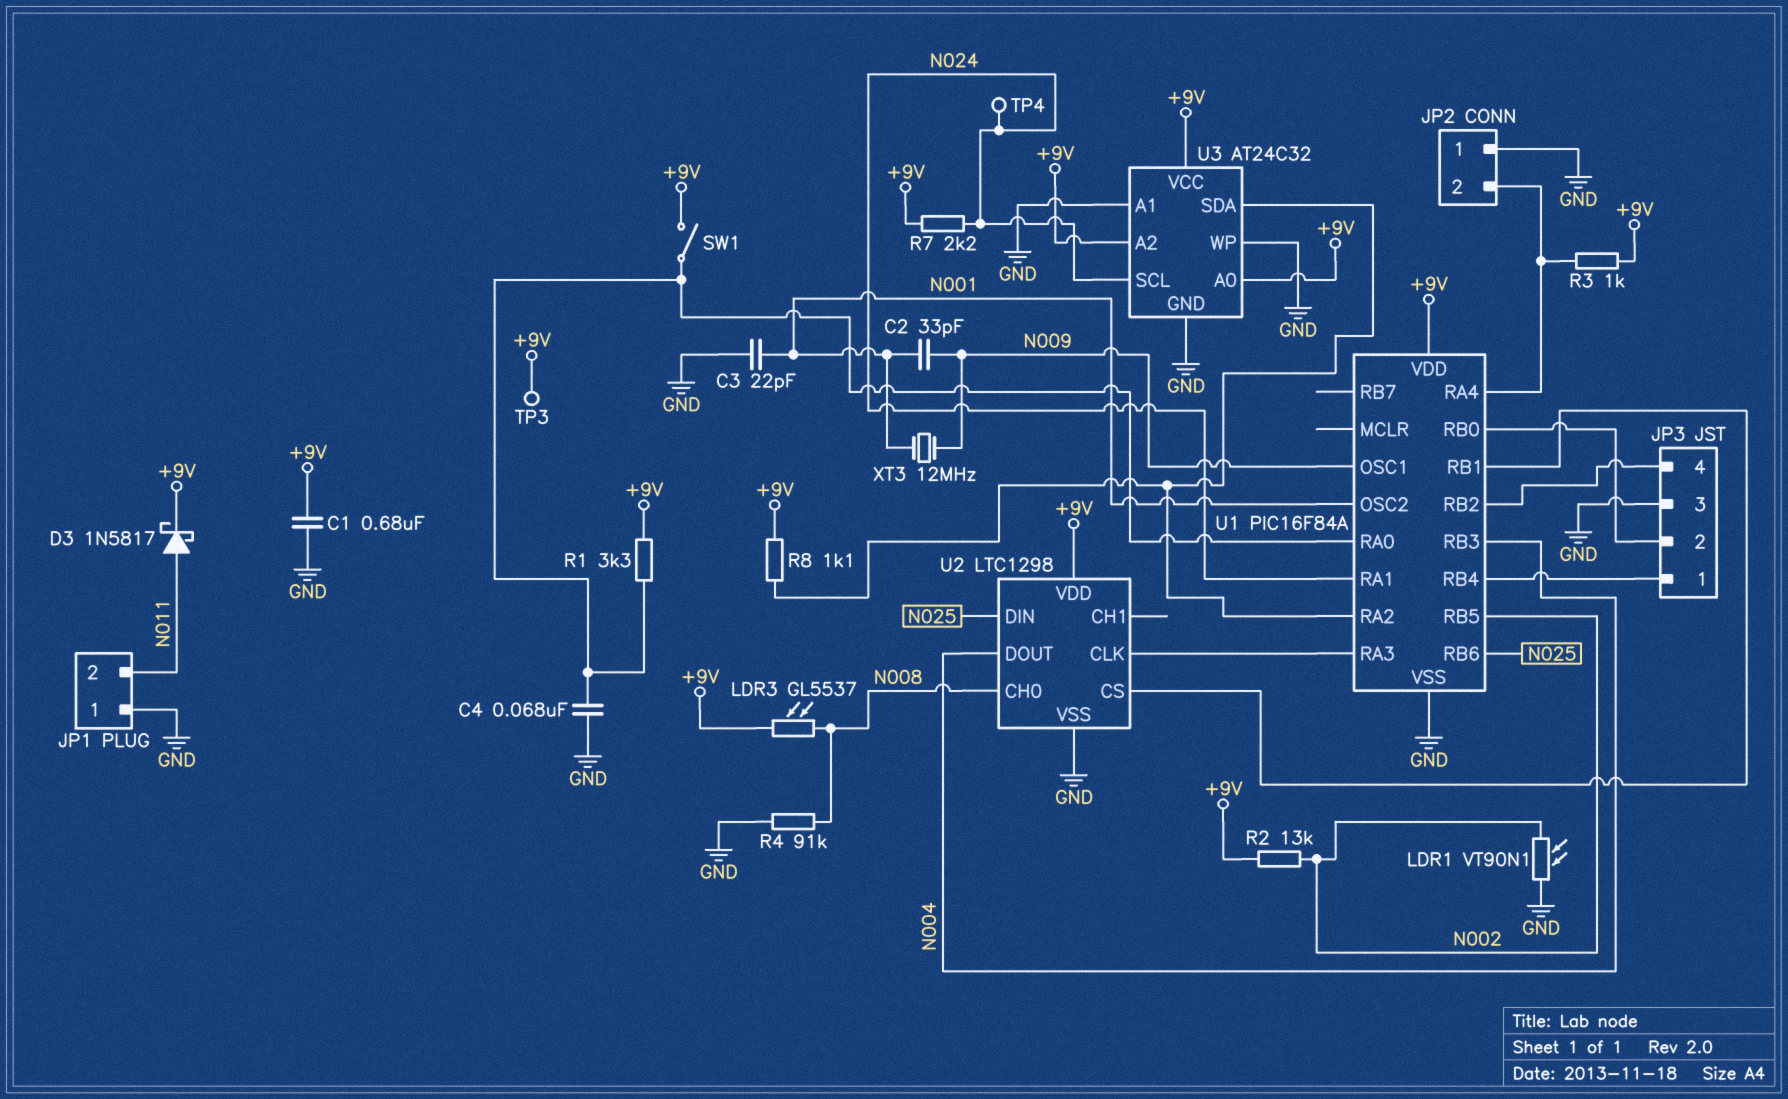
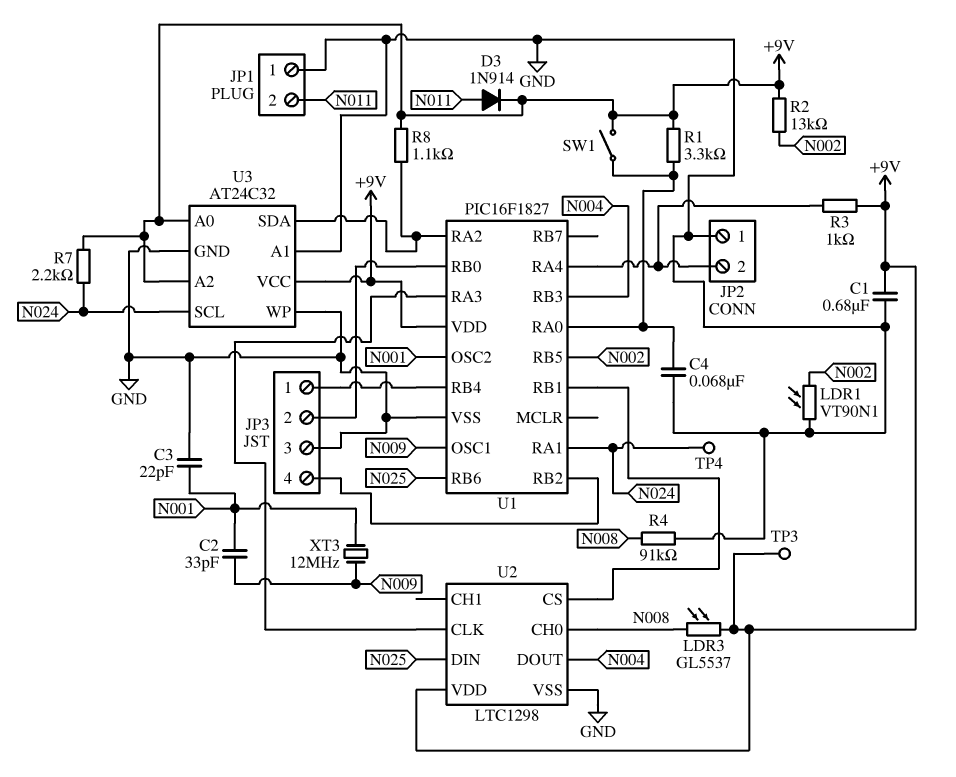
D3: schottky 1N5817 (A N011, K +9V) -> diode 1N914 (A N011, K +9V)
U1: PIC16F84A -> PIC16F1827

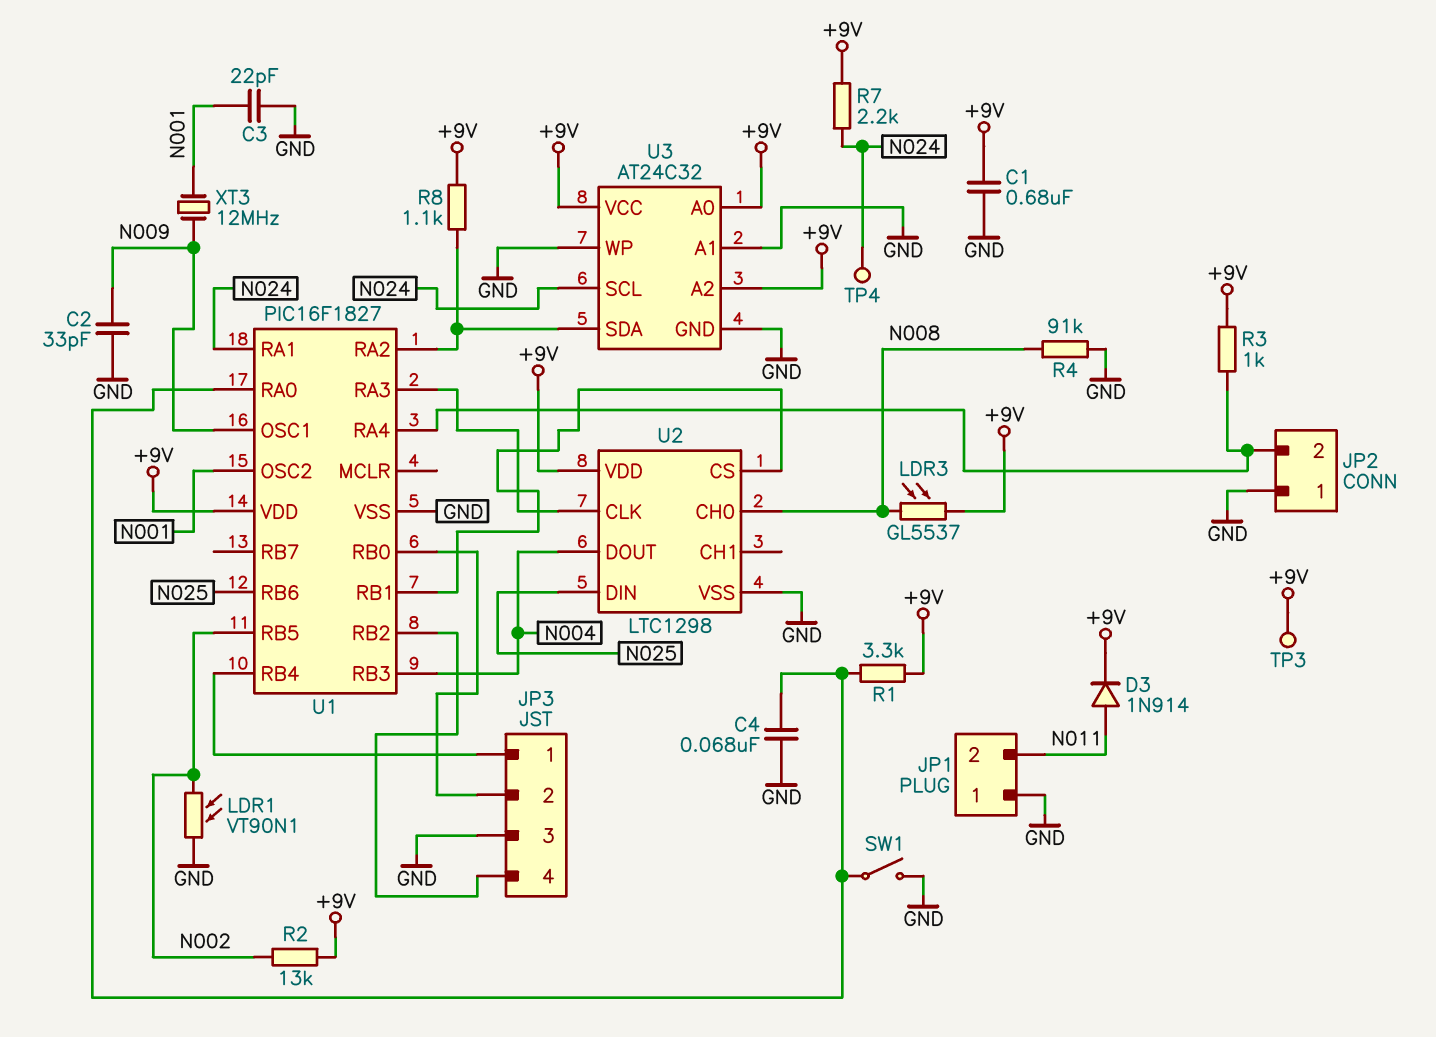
C2: 33pF (N001, N009) -> 33pF (GND, N009)
SW1: switch (+9V, U1/RA0) -> switch (GND, U1/RA0)

